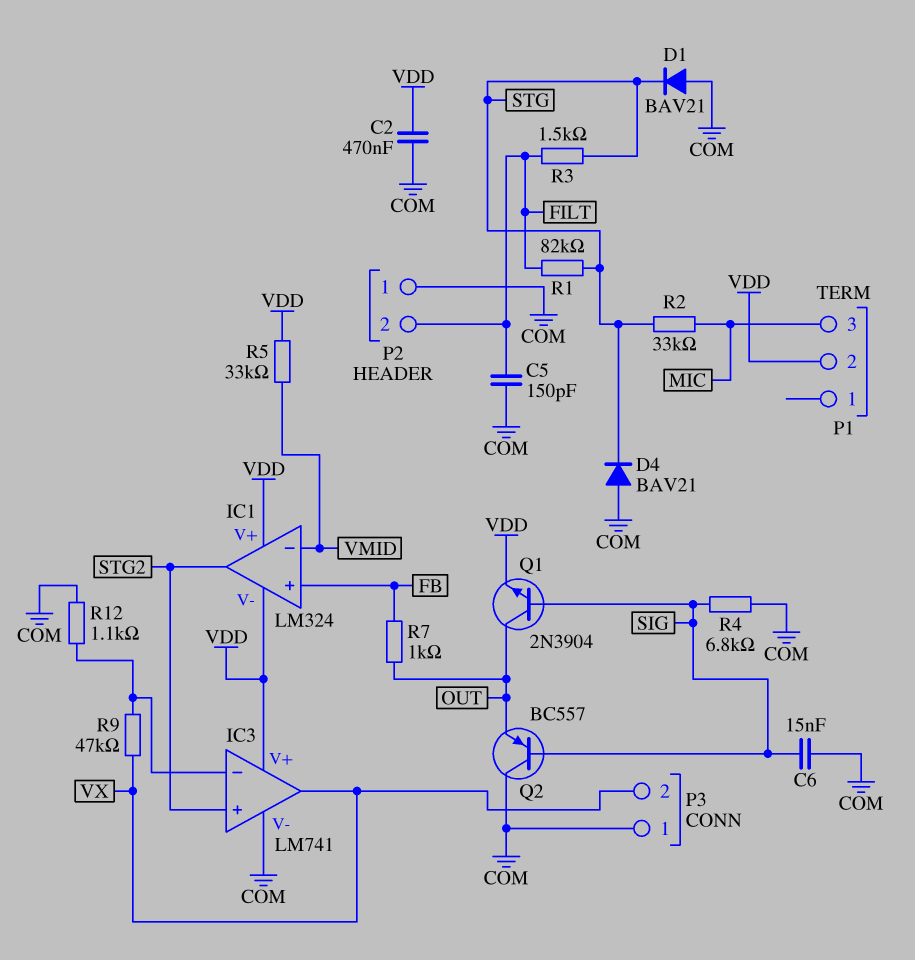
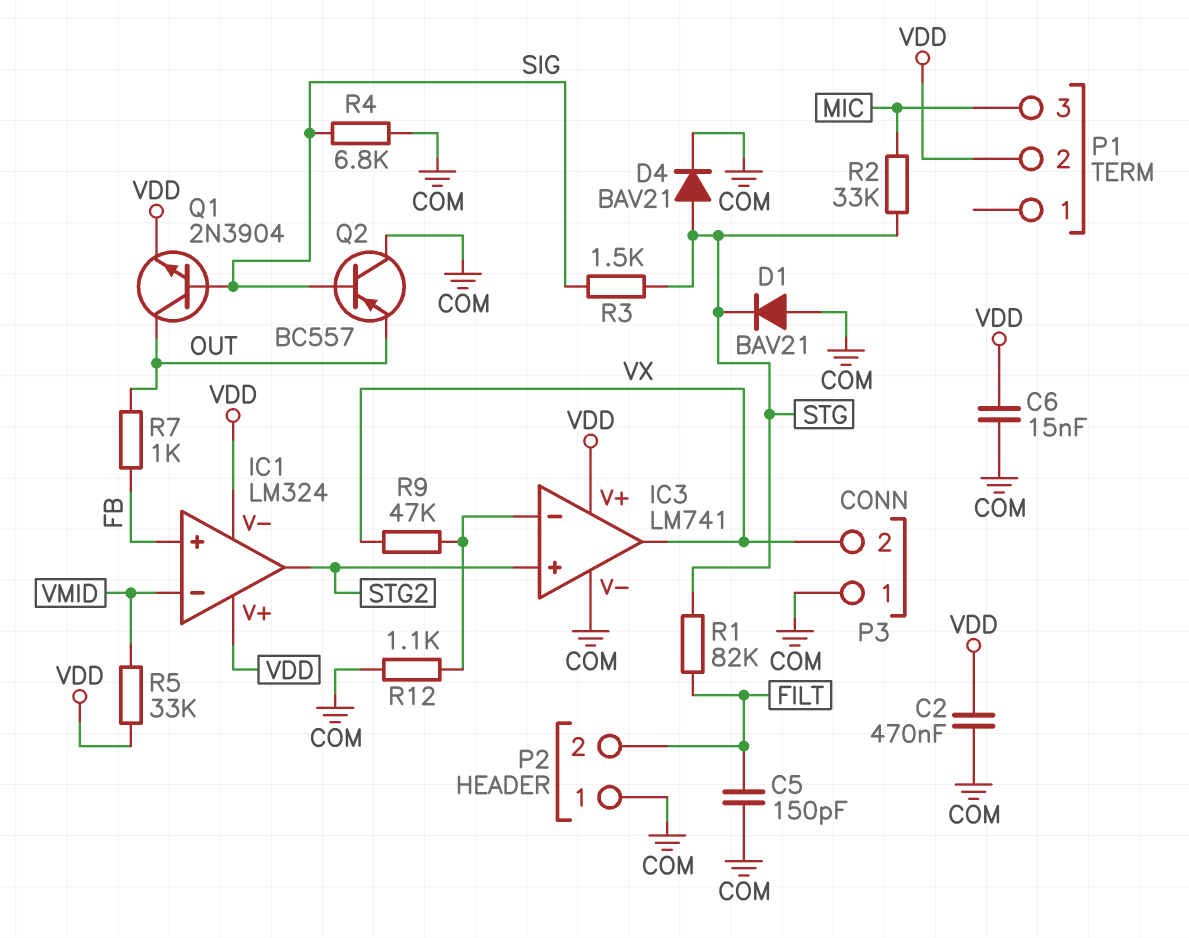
C6: 15nF (COM, SIG) -> 15nF (COM, VDD)
D4: diode BAV21 (A COM, K STG) -> diode BAV21 (A STG, K COM)
R3: 1.5k (FILT, STG) -> 1.5k (SIG, STG)

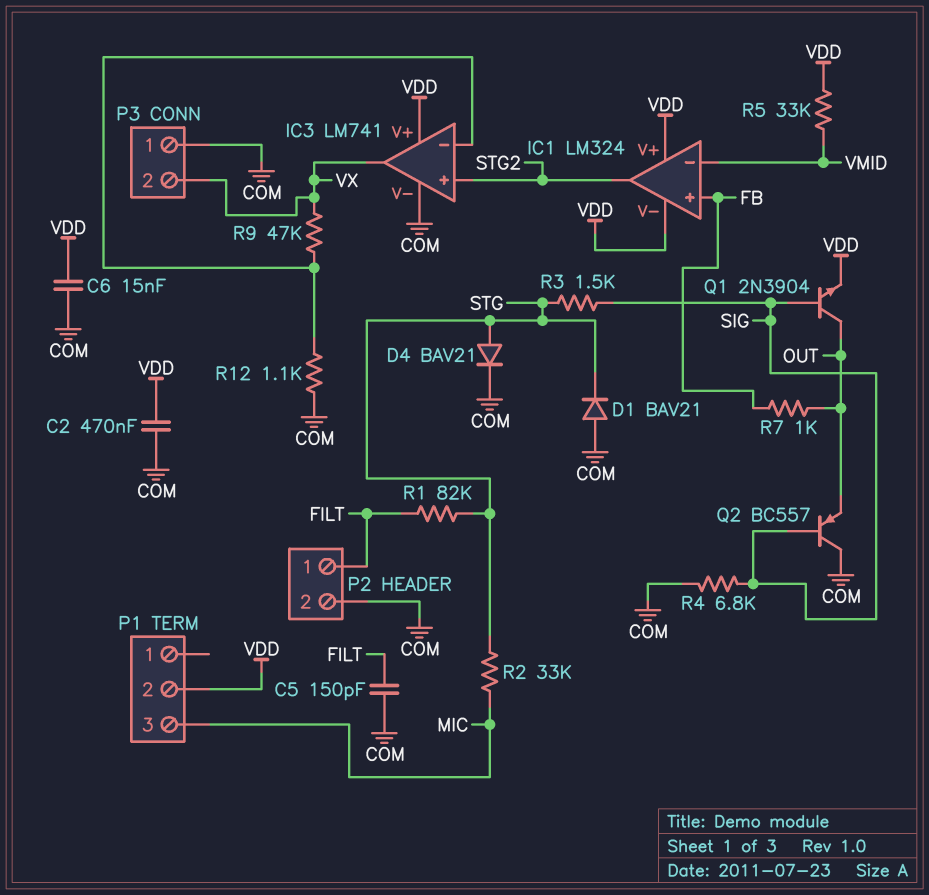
P2 pin 1: COM -> FILT
P2 pin 2: FILT -> COM

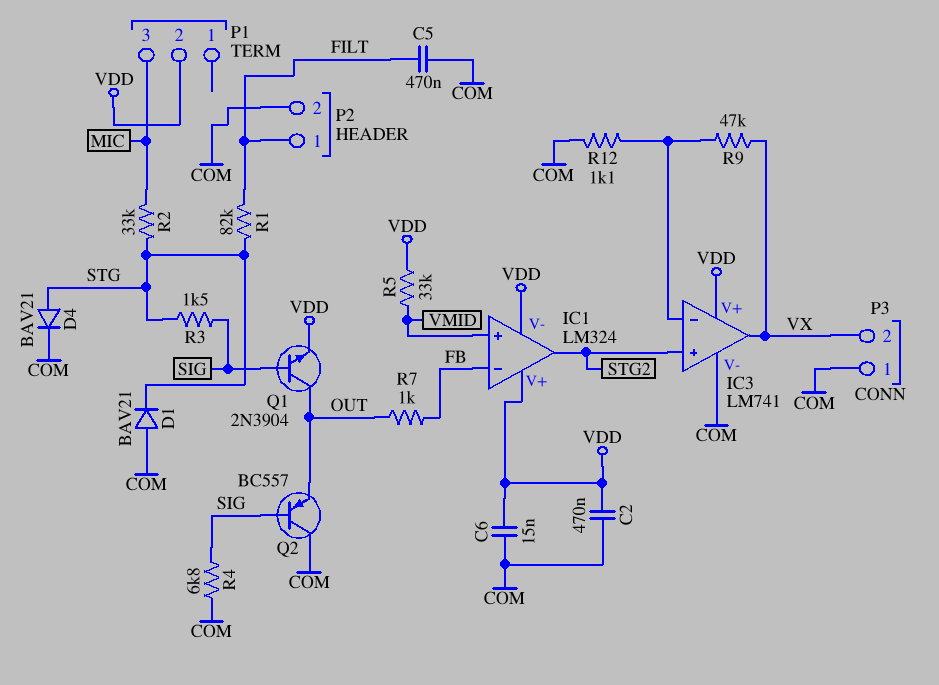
C5: 150pF (COM, FILT) -> 470nF (COM, FILT)
IC1 pin in+: FB -> VMID
IC1 pin in-: VMID -> FB

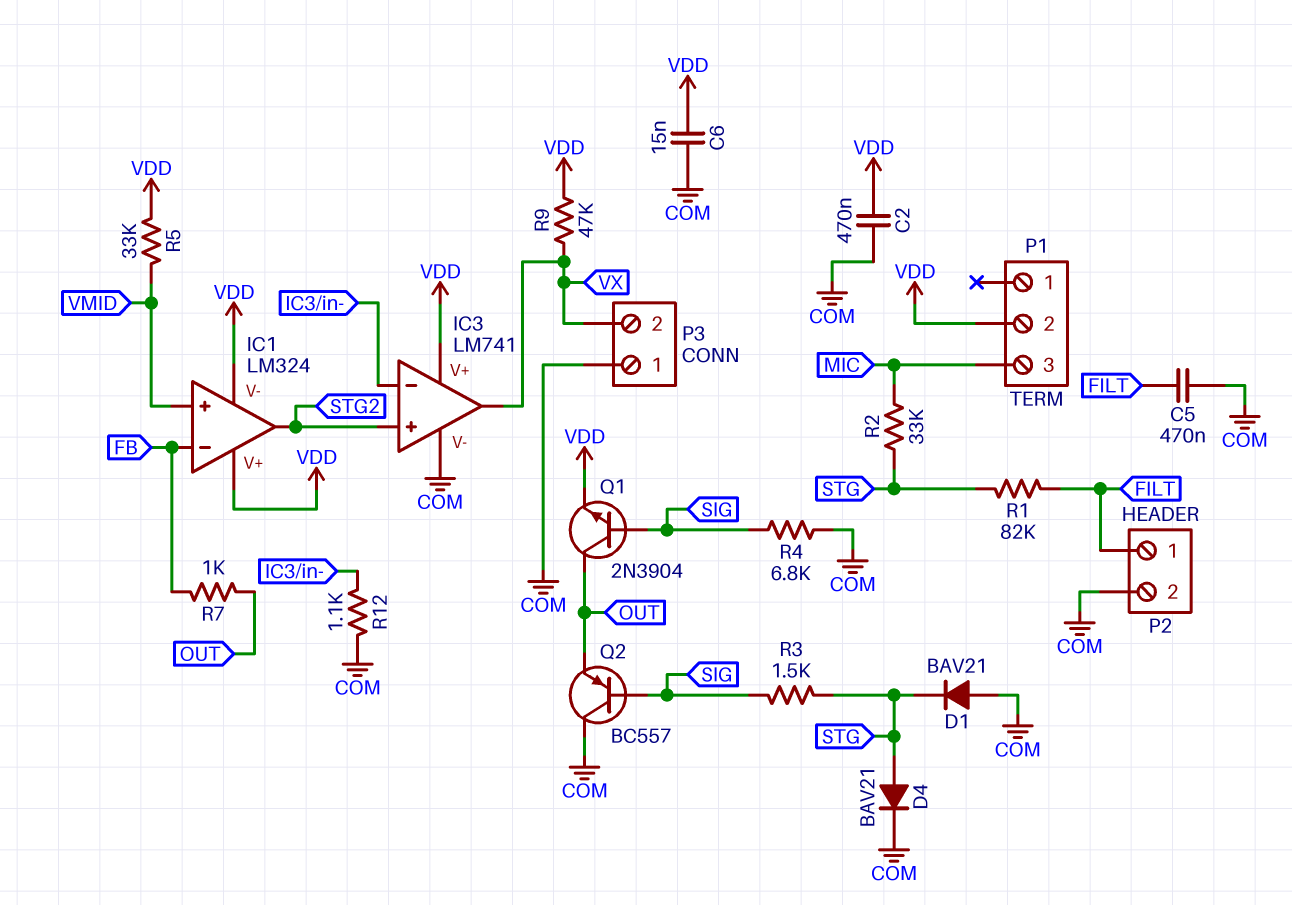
R9: 47k (IC3/in-, VX) -> 47k (VDD, VX)

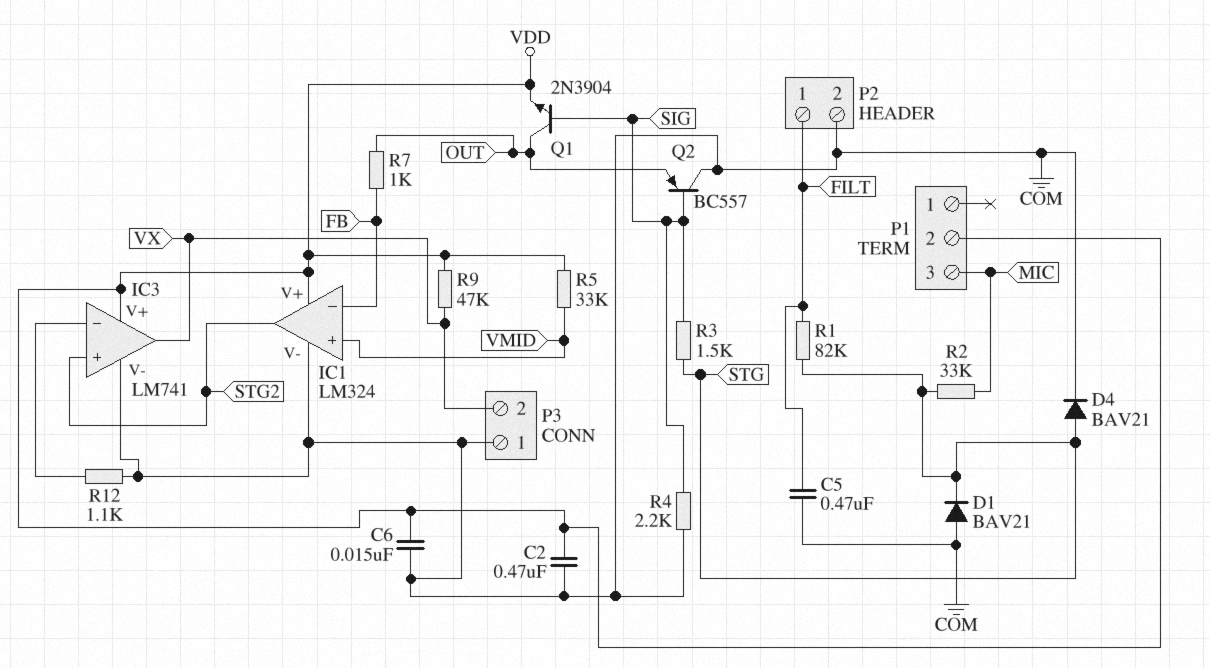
IC1 pin V-: VDD -> COM
R4: 6.8k (COM, SIG) -> 2.2k (COM, SIG)

